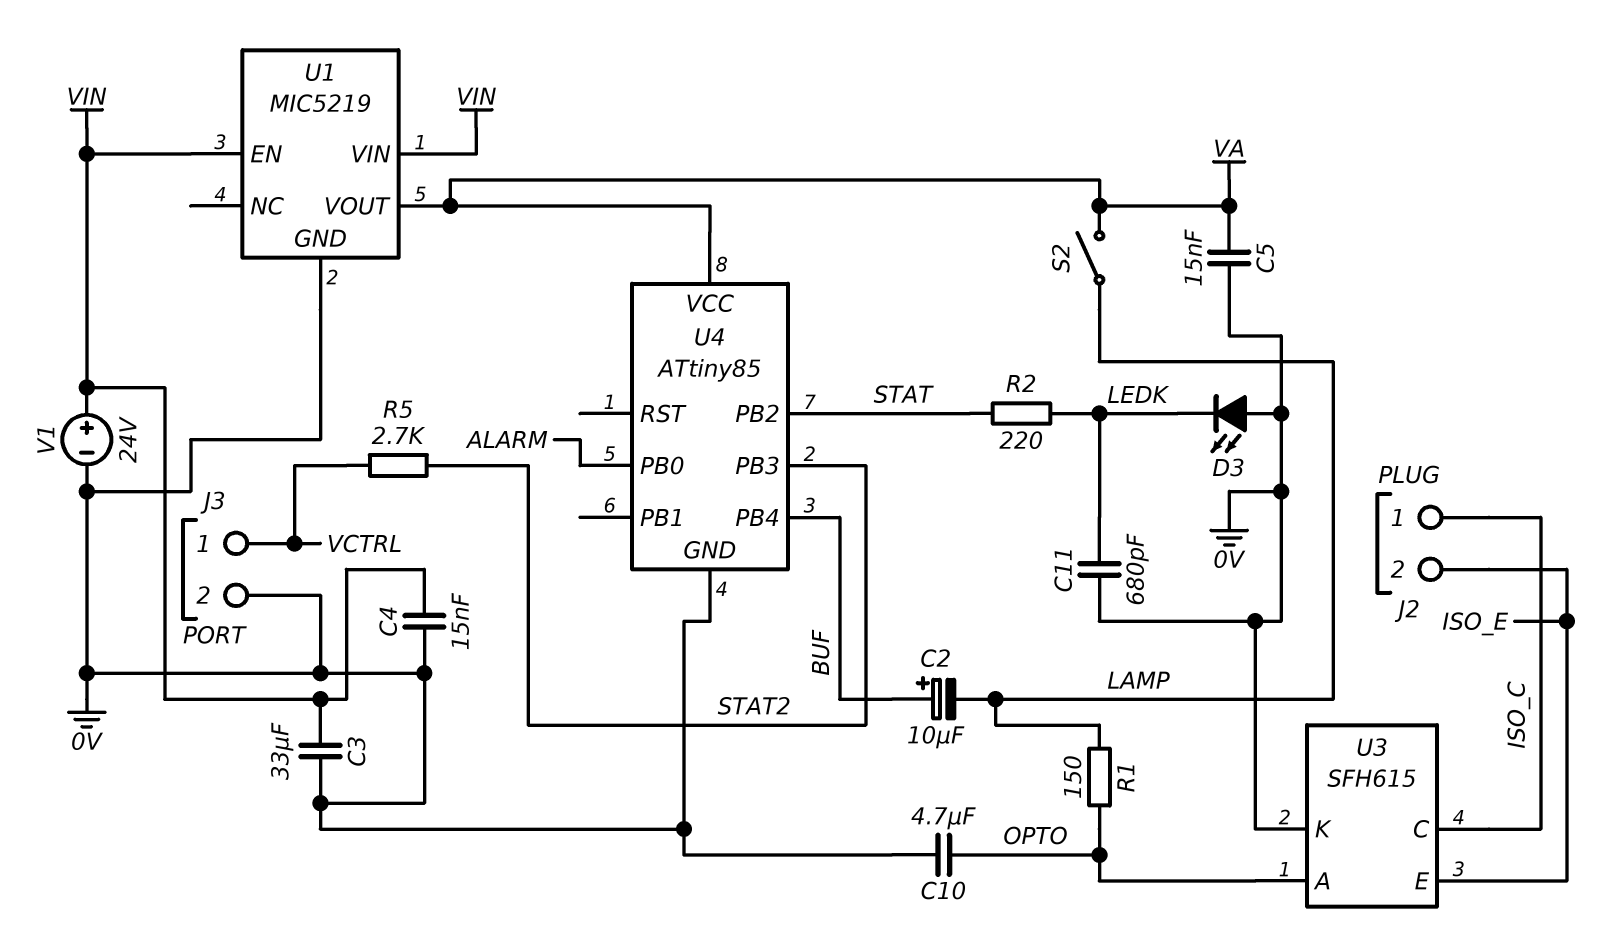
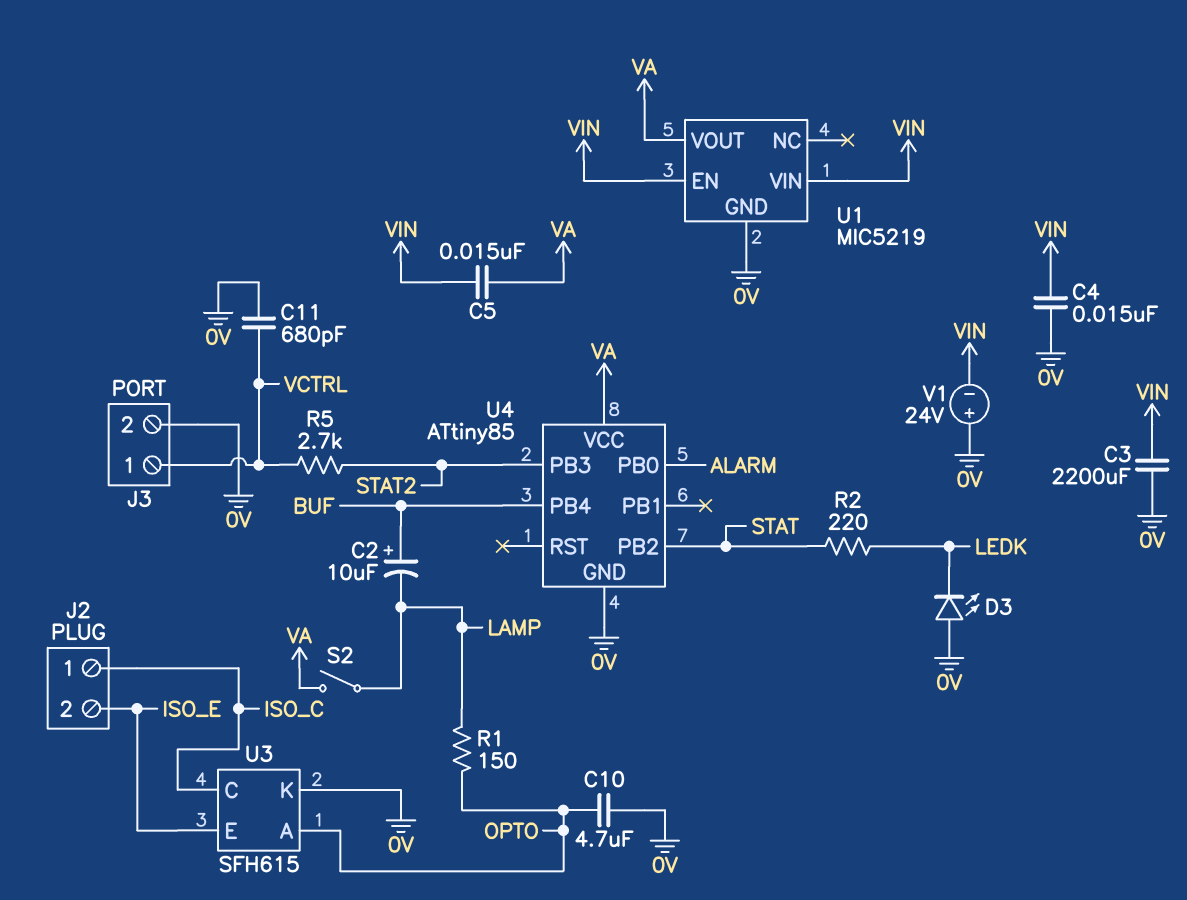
C3: 33uF (0V, VIN) -> 2200uF (0V, VIN)
C5: 15nF (0V, VA) -> 15nF (VA, VIN)
C11: 680pF (0V, LEDK) -> 680pF (0V, VCTRL)
V1: 24V (plus VIN, minus 0V) -> 24V (plus 0V, minus VIN)

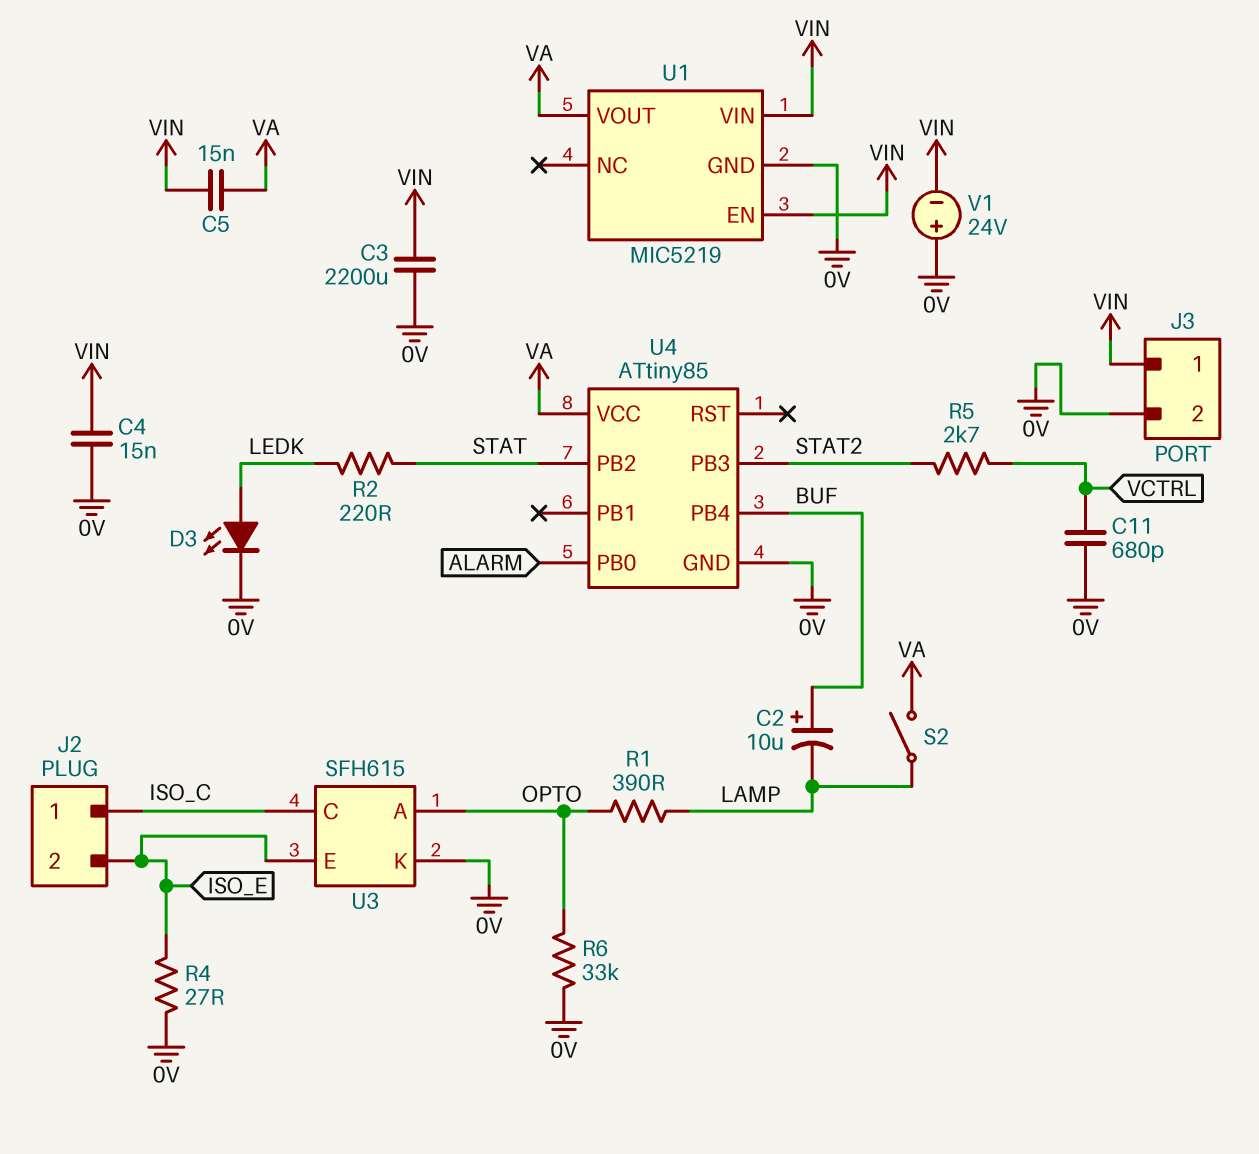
C10: 4.7uF (0V, OPTO) -> none
D3: LED (A 0V, K LEDK) -> LED (A LEDK, K 0V)
J3 pin 1: VCTRL -> VIN
R1: 150 (LAMP, OPTO) -> 390 (LAMP, OPTO)
R4: none -> 27 (0V, ISO_E)
R6: none -> 33k (0V, OPTO)

